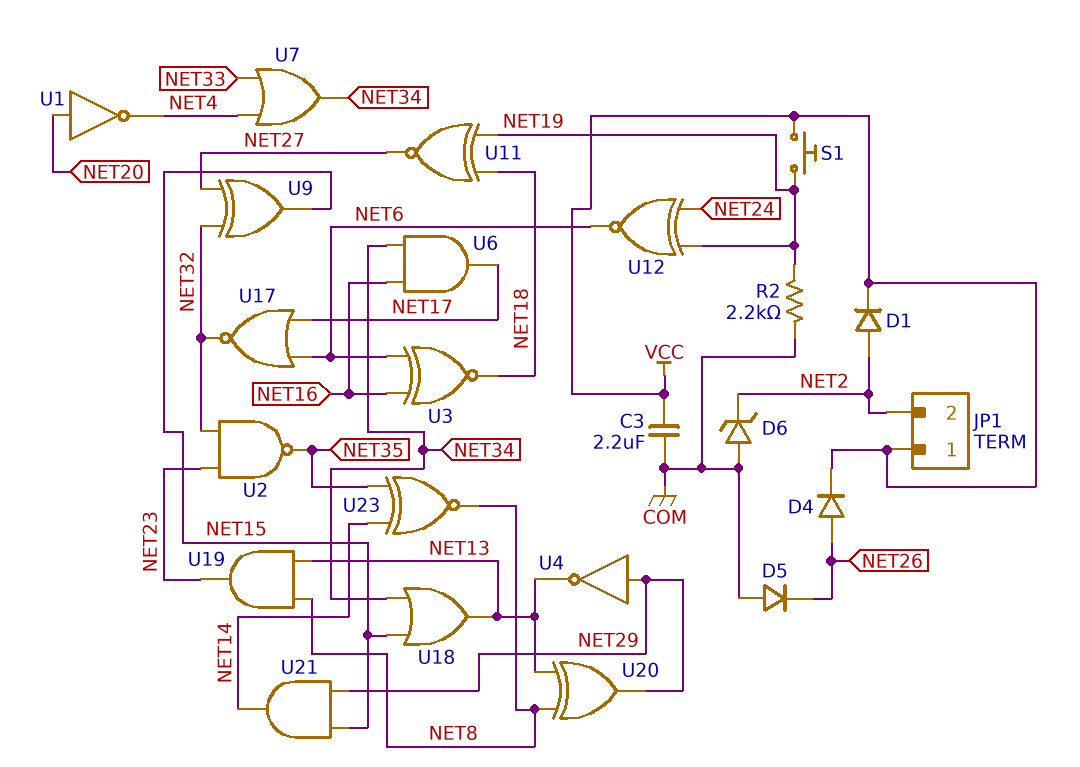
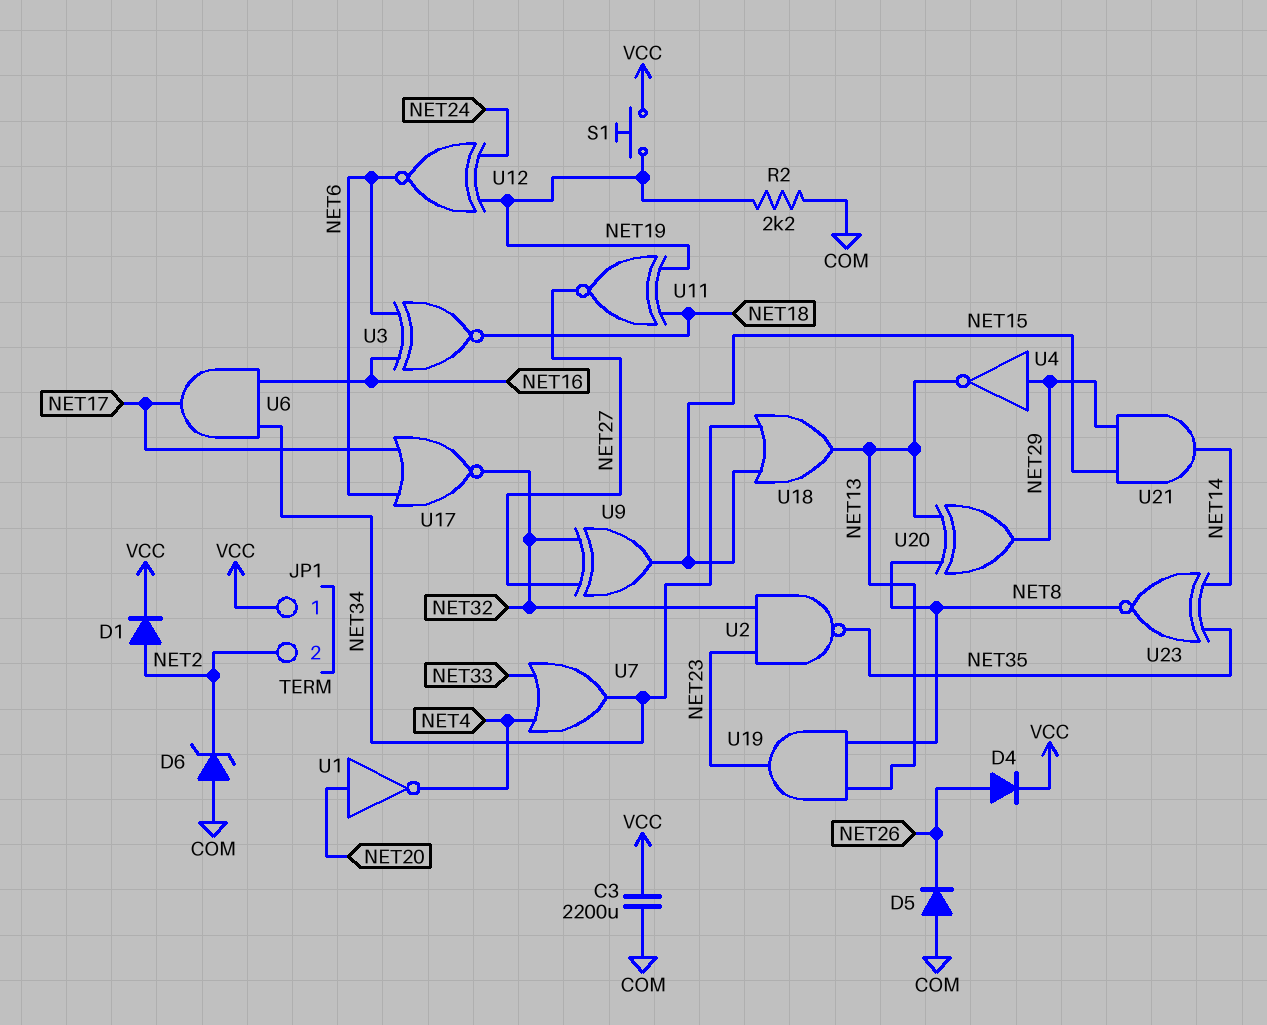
C3: 2.2uF (COM, VCC) -> 2200uF (COM, VCC)

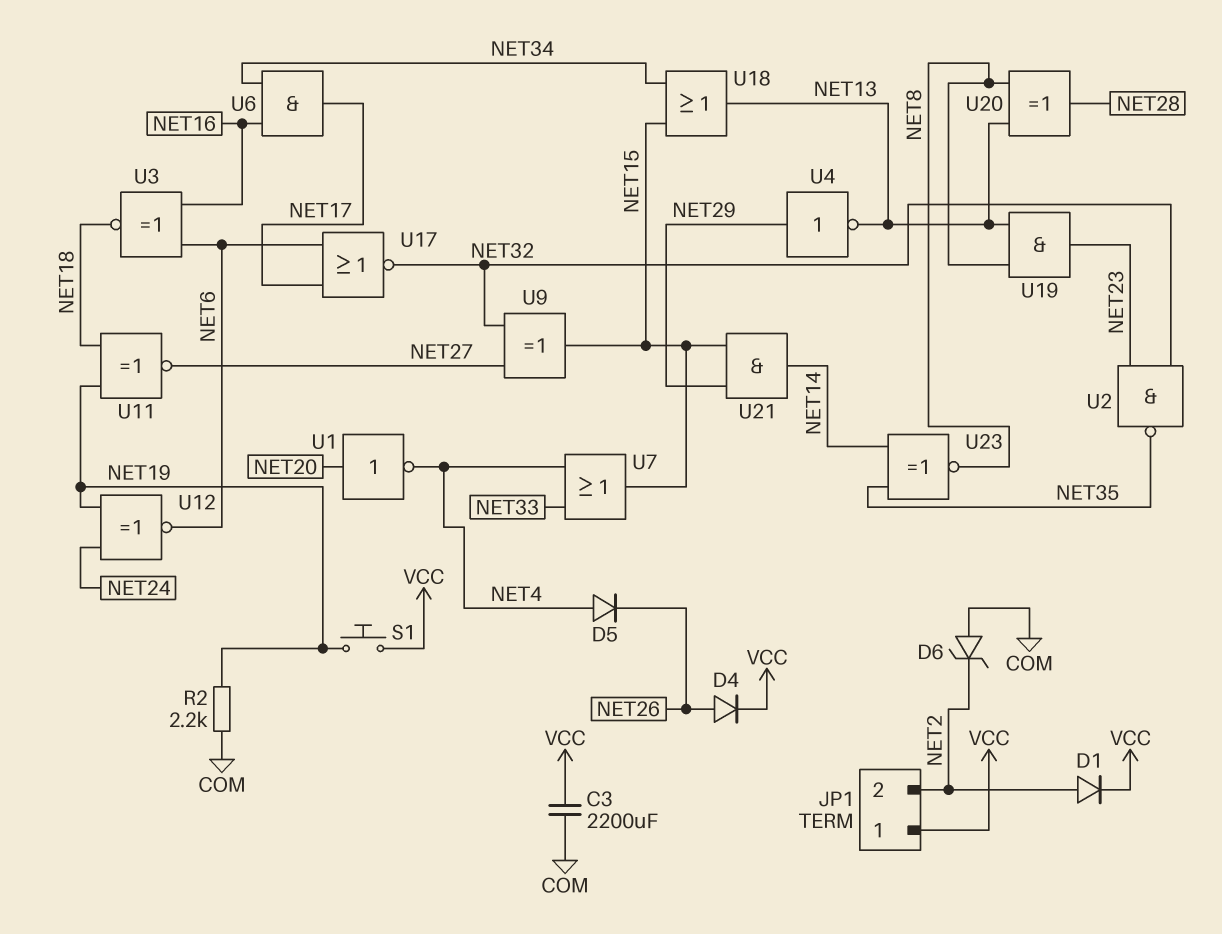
D5: diode (A COM, K NET26) -> diode (A NET4, K NET26)
U7: OR (in NET4, in NET33, out NET34) -> OR (in NET4, in NET33, out NET15)
U20: XOR (in NET8, in NET13, out NET29) -> XOR (in NET8, in NET13, out NET28)

